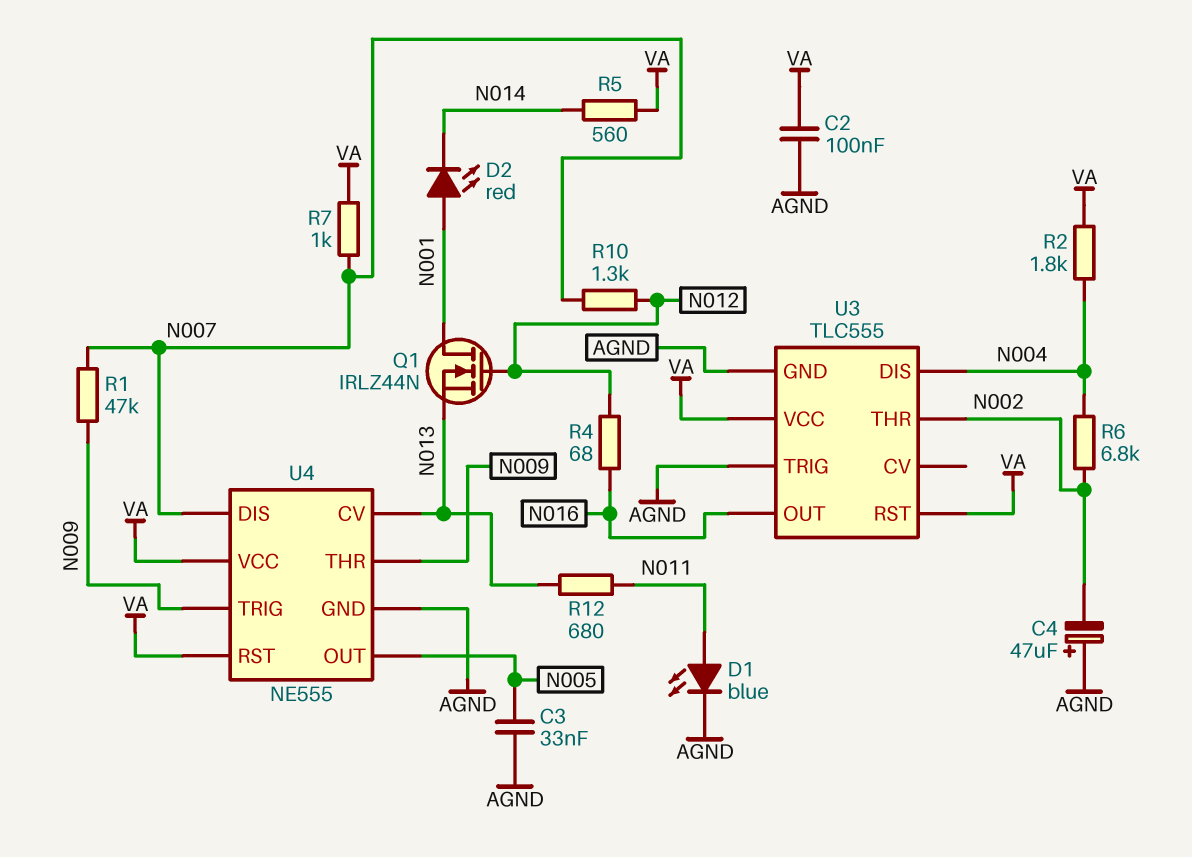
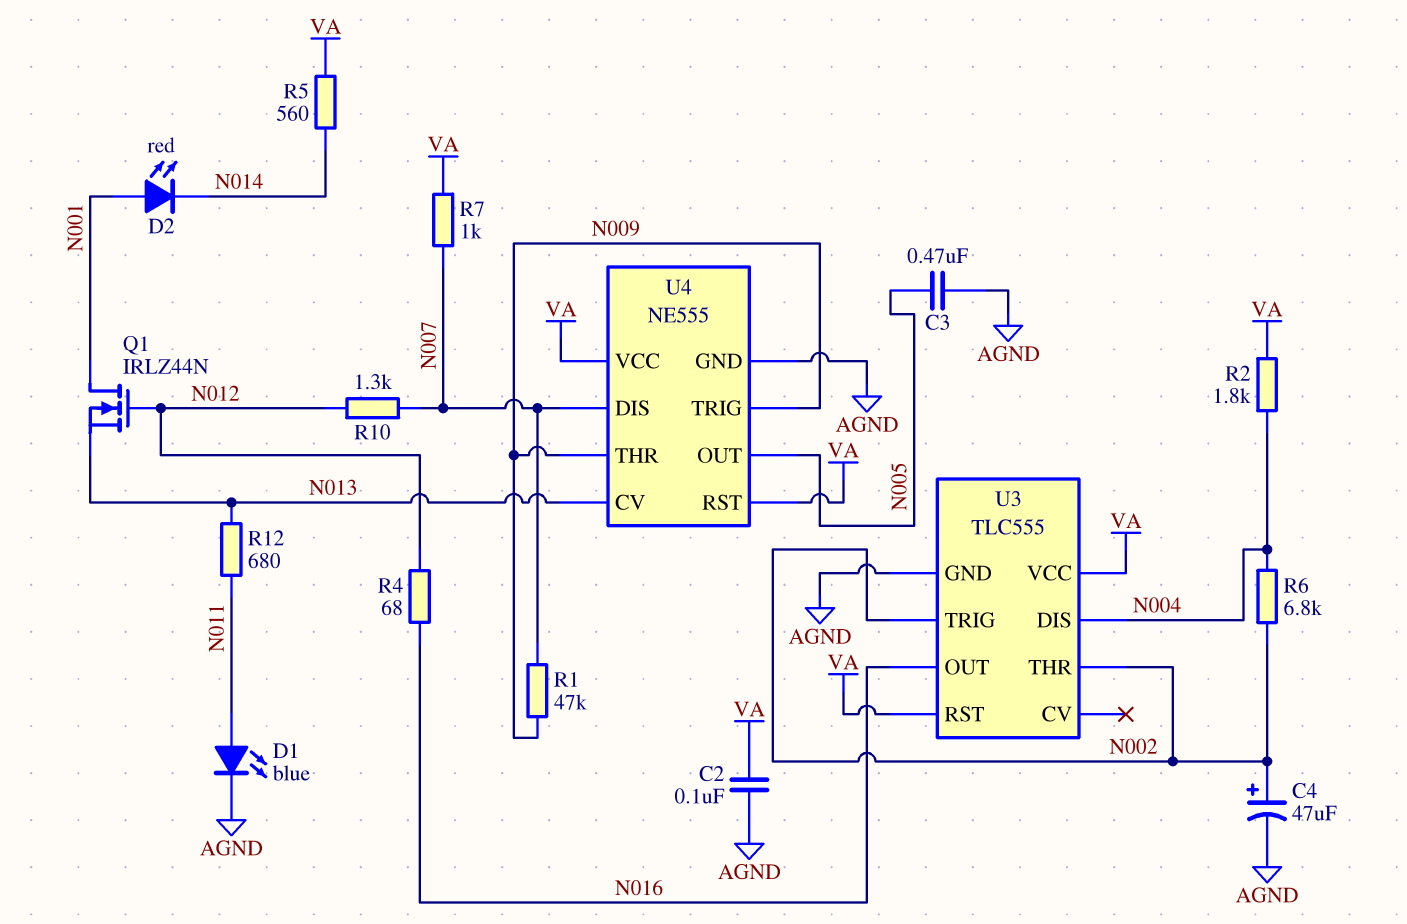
C3: 33nF (AGND, N005) -> 470nF (AGND, N005)
C4: 47uF (plus AGND, minus N002) -> 47uF (plus N002, minus AGND)
U3 pin TRIG: AGND -> N002

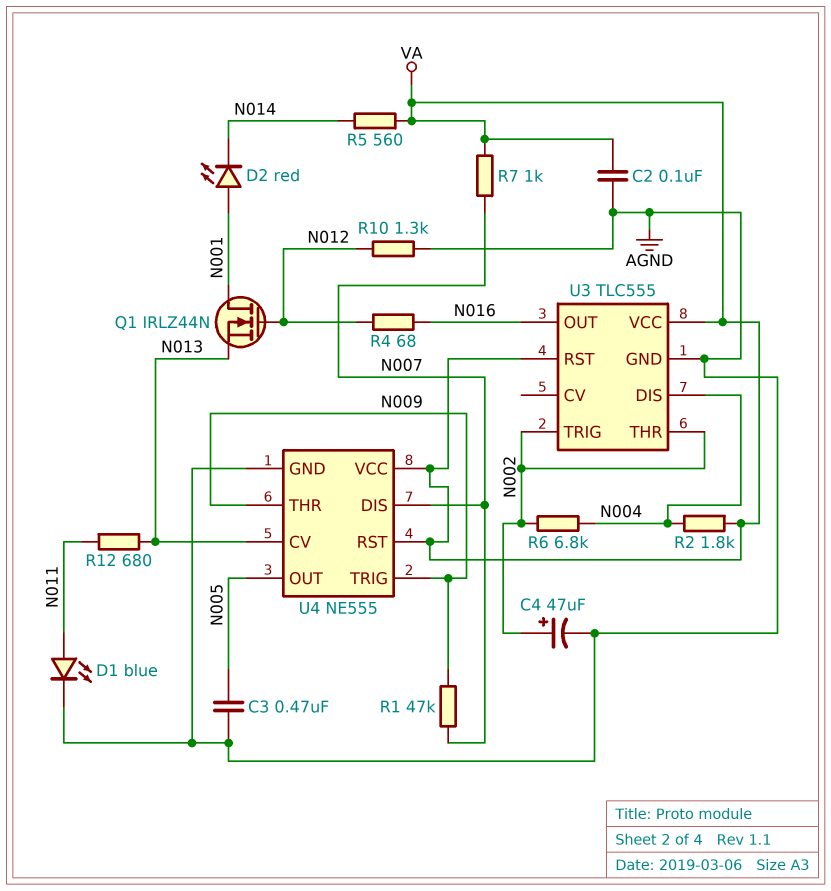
R10: 1.3k (N007, N012) -> 1.3k (AGND, N012)

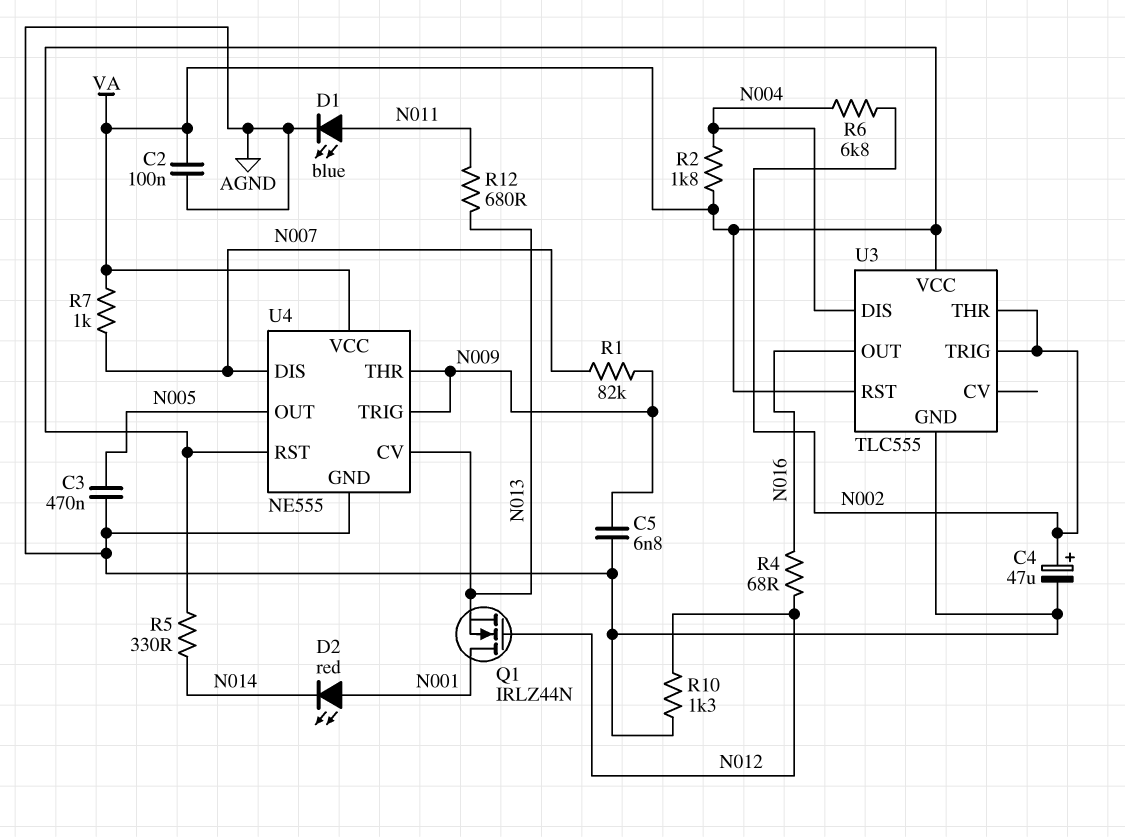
C5: none -> 6.8nF (AGND, N009)
R1: 47k (N007, N009) -> 82k (N007, N009)
R5: 560 (N014, VA) -> 330 (N014, VA)

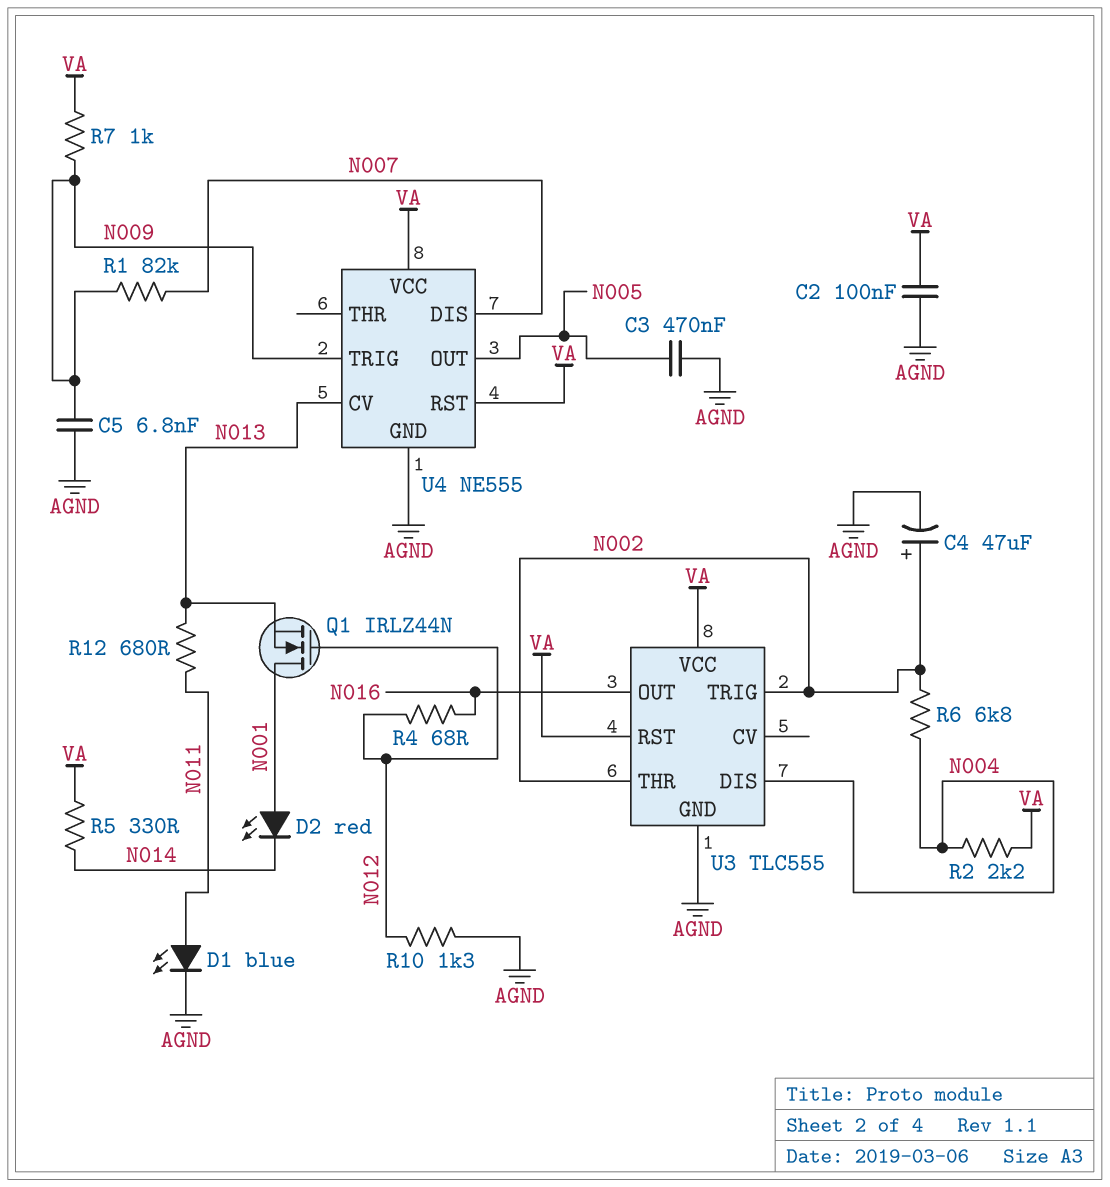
R2: 1.8k (N004, VA) -> 2.2k (N004, VA)
R7: 1k (N007, VA) -> 1k (N009, VA)
U4 pin THR: N009 -> none

